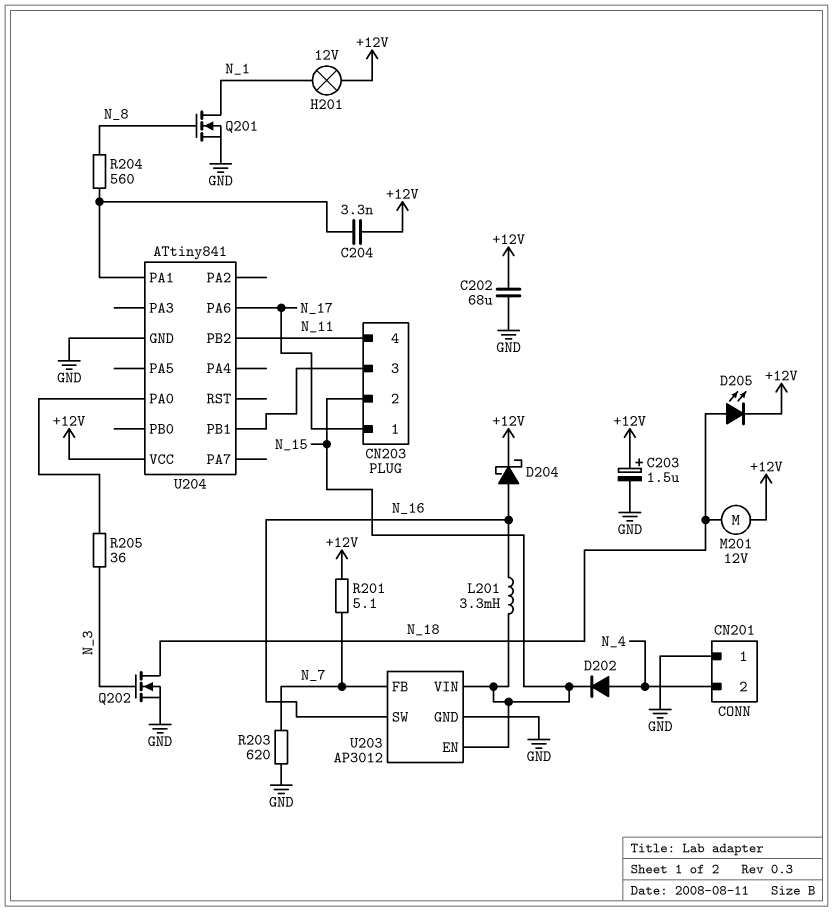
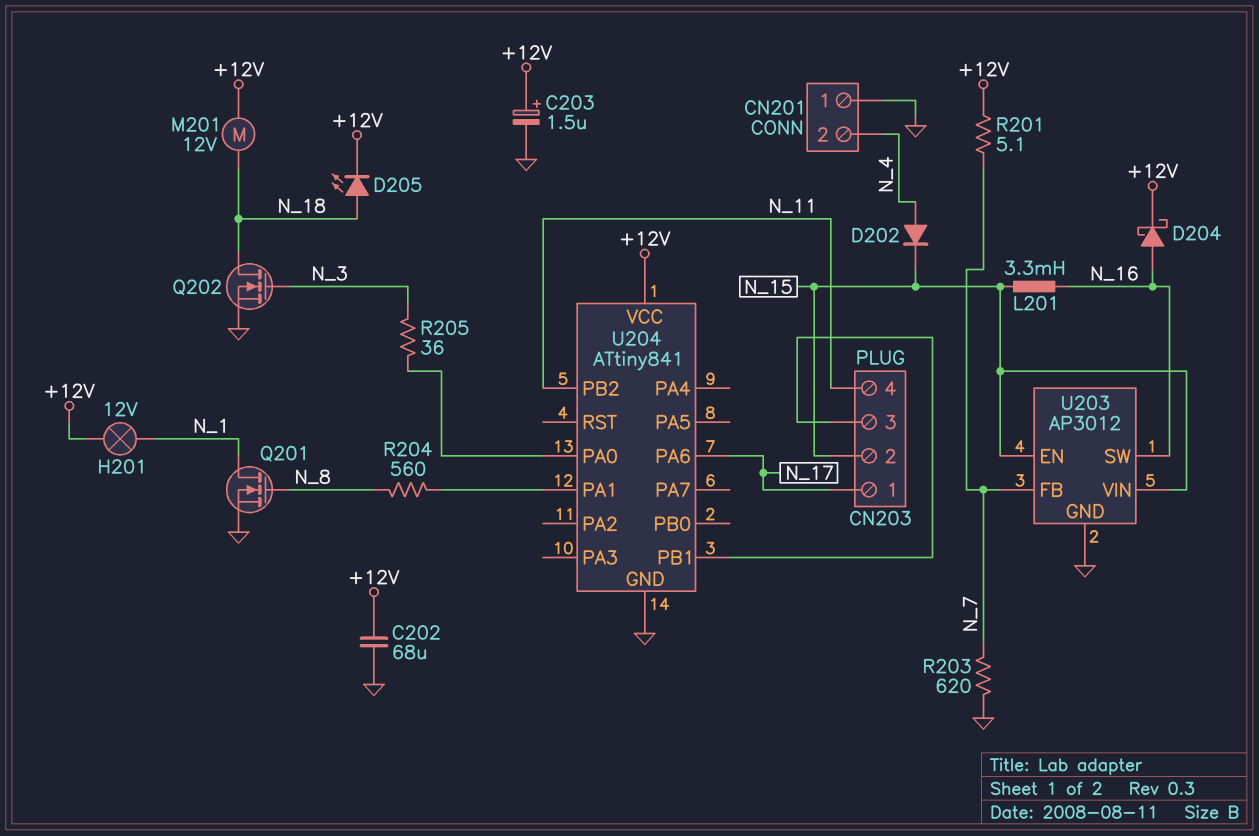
C204: 3.3nF (+12V, U204/PA1) -> none

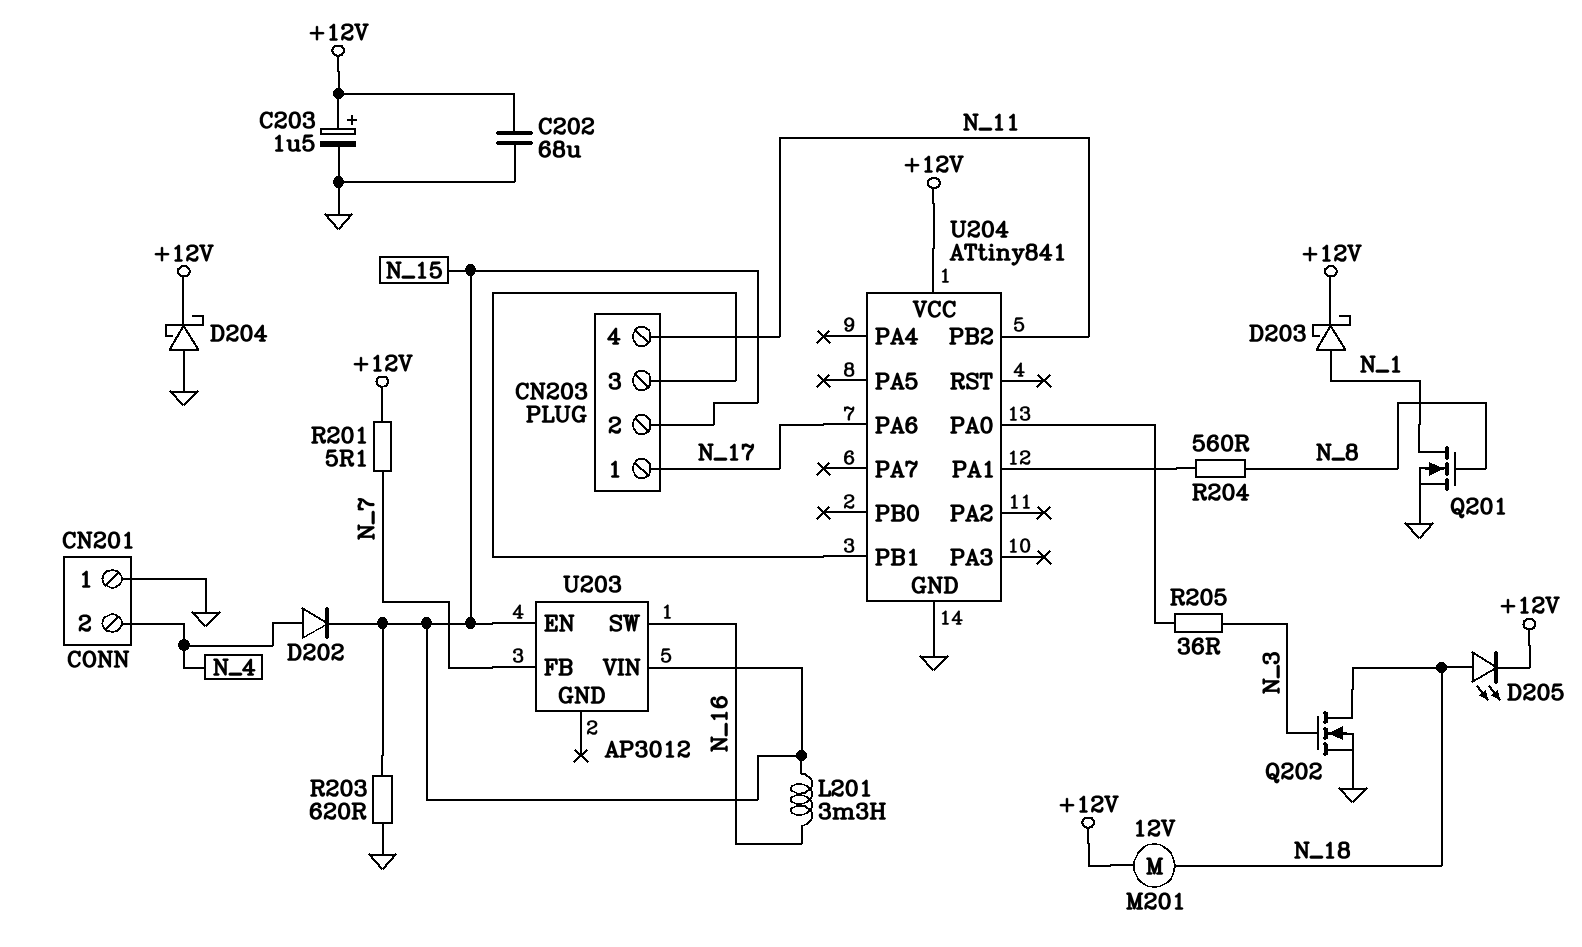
D203: none -> schottky (A N_1, K +12V)
D204: schottky (A N_16, K +12V) -> schottky (A GND, K +12V)
H201: lamp 12V (+12V, N_1) -> none
R203: 620 (GND, N_7) -> 620 (GND, N_15)
U203 pin GND: GND -> none

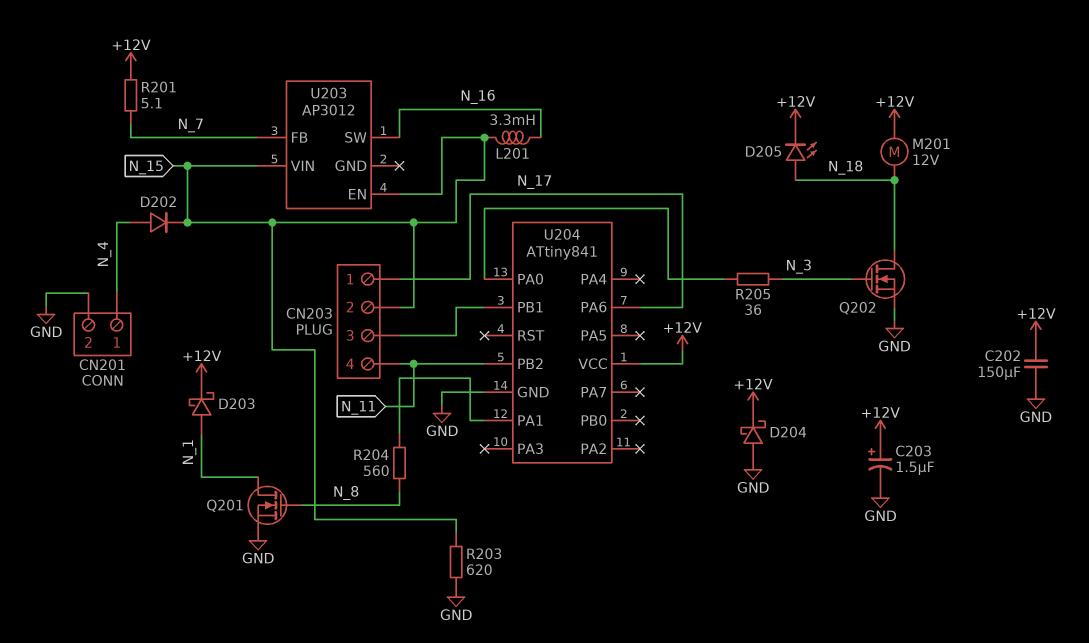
C202: 68uF (+12V, GND) -> 150uF (+12V, GND)
CN201 pin 1: GND -> N_4
CN201 pin 2: N_4 -> GND

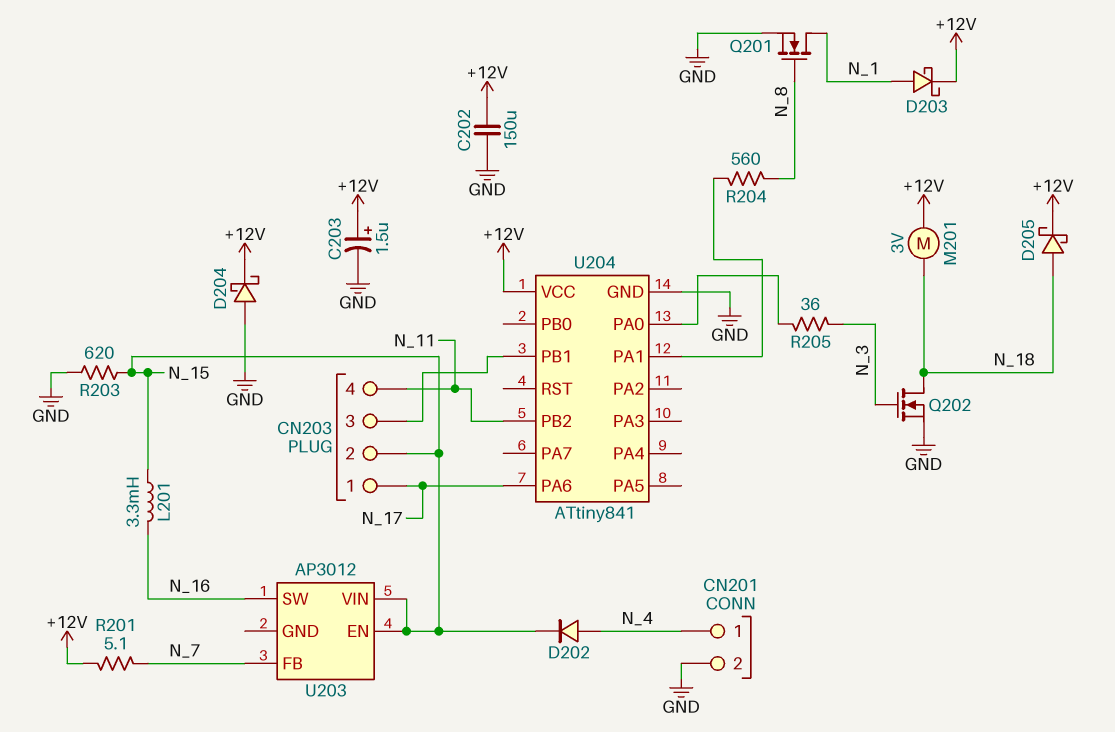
D205: LED (A N_18, K +12V) -> schottky (A N_18, K +12V)
M201: motor 12V (+12V, N_18) -> motor 3V (+12V, N_18)

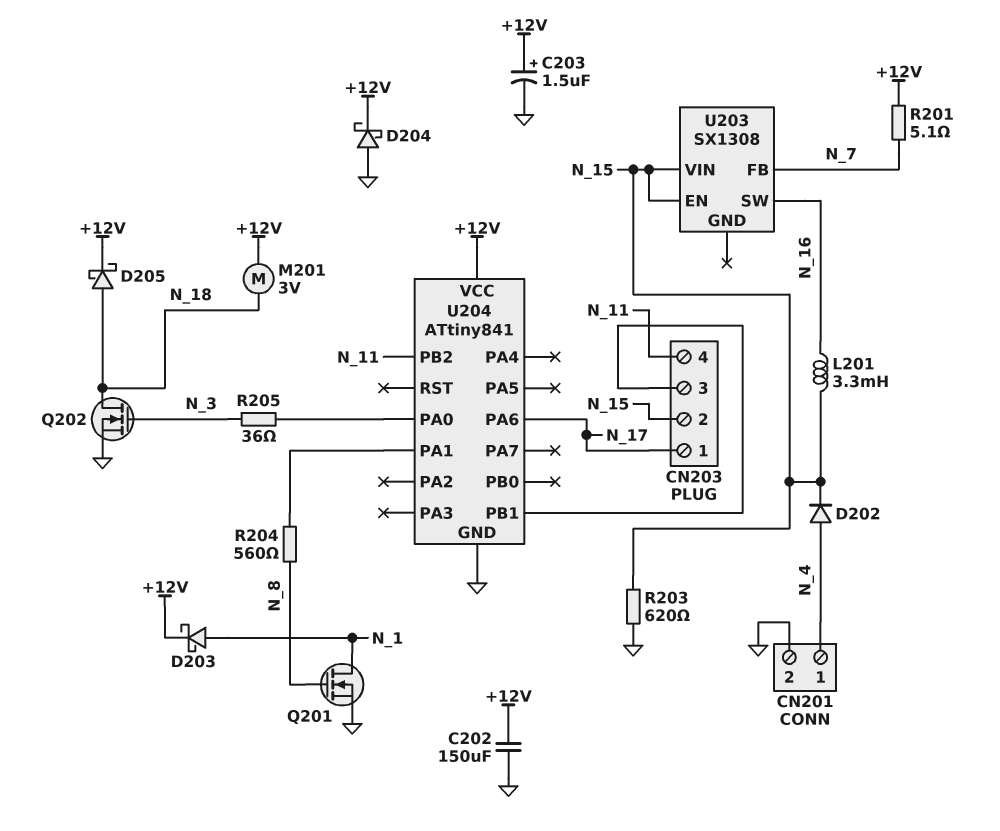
U203: AP3012 -> SX1308

